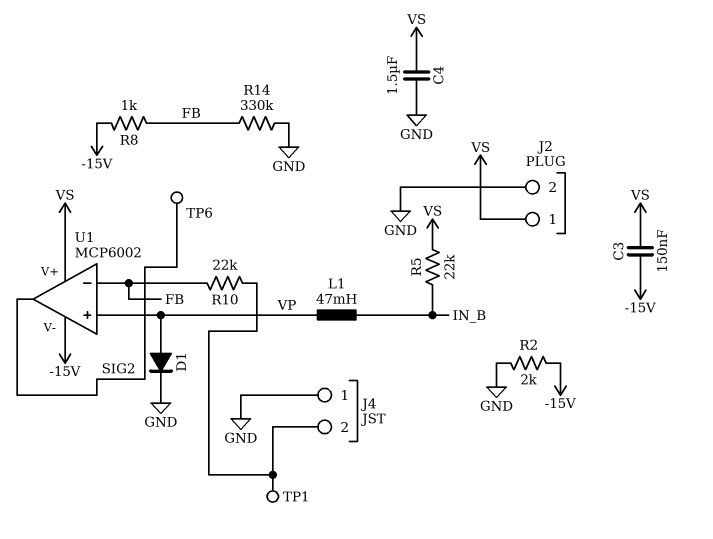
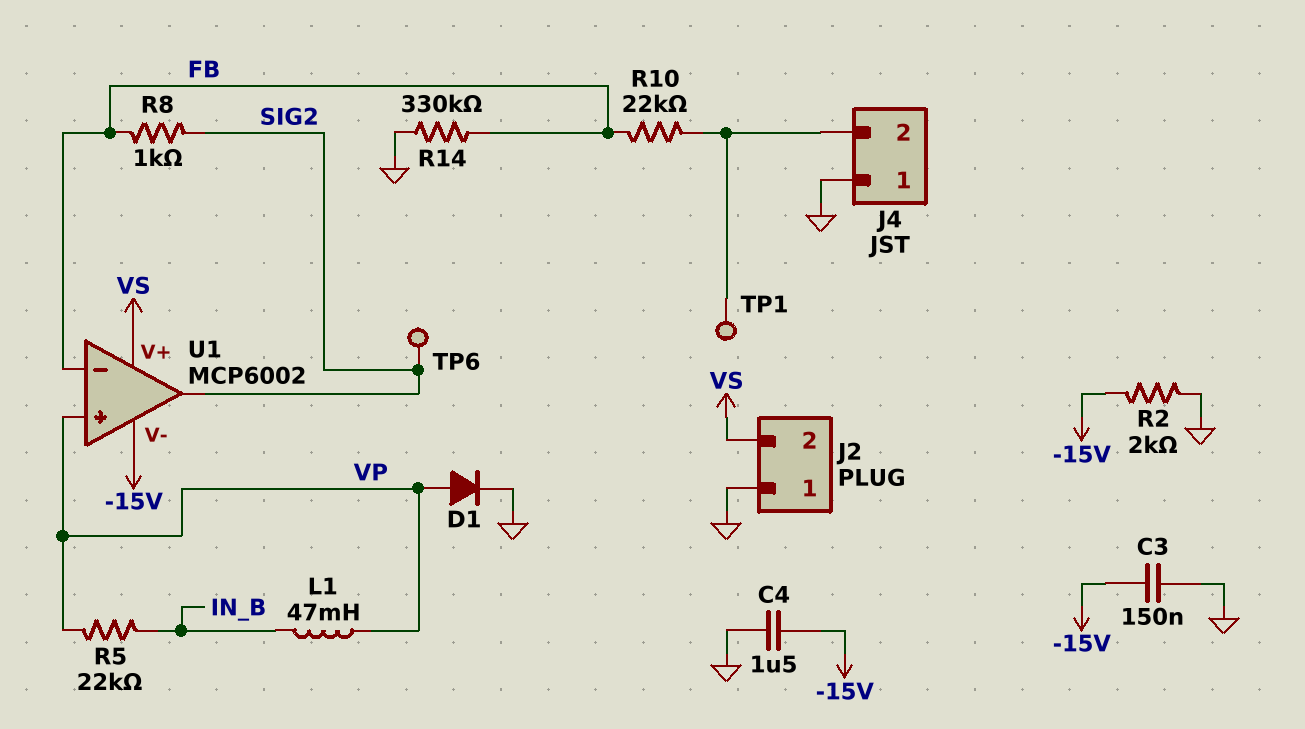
C3: 150nF (-15V, VS) -> 150nF (-15V, GND)
C4: 1.5uF (GND, VS) -> 1.5uF (-15V, GND)
J2 pin 1: VS -> GND
J2 pin 2: GND -> VS
R5: 22k (IN_B, VS) -> 22k (IN_B, VP)
R8: 1k (-15V, FB) -> 1k (FB, SIG2)

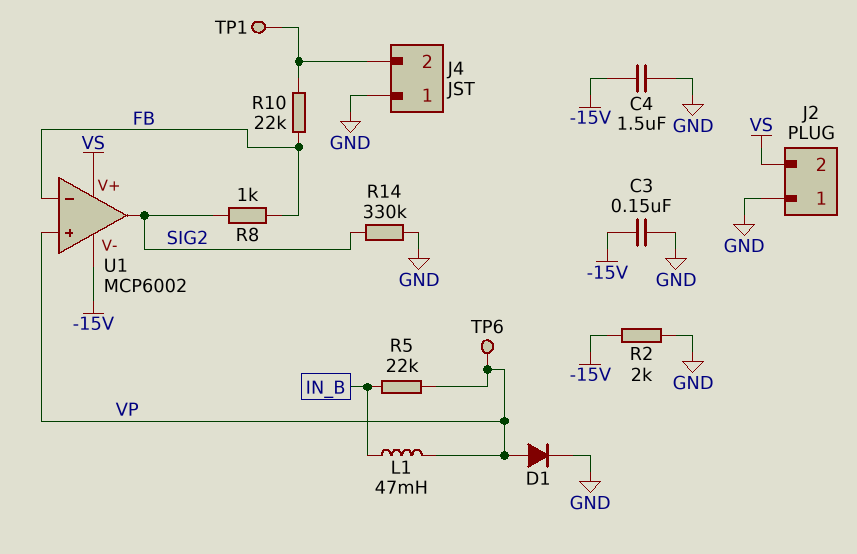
R14: 330k (FB, GND) -> 330k (GND, SIG2)
TP6: test point (SIG2) -> test point (VP)

